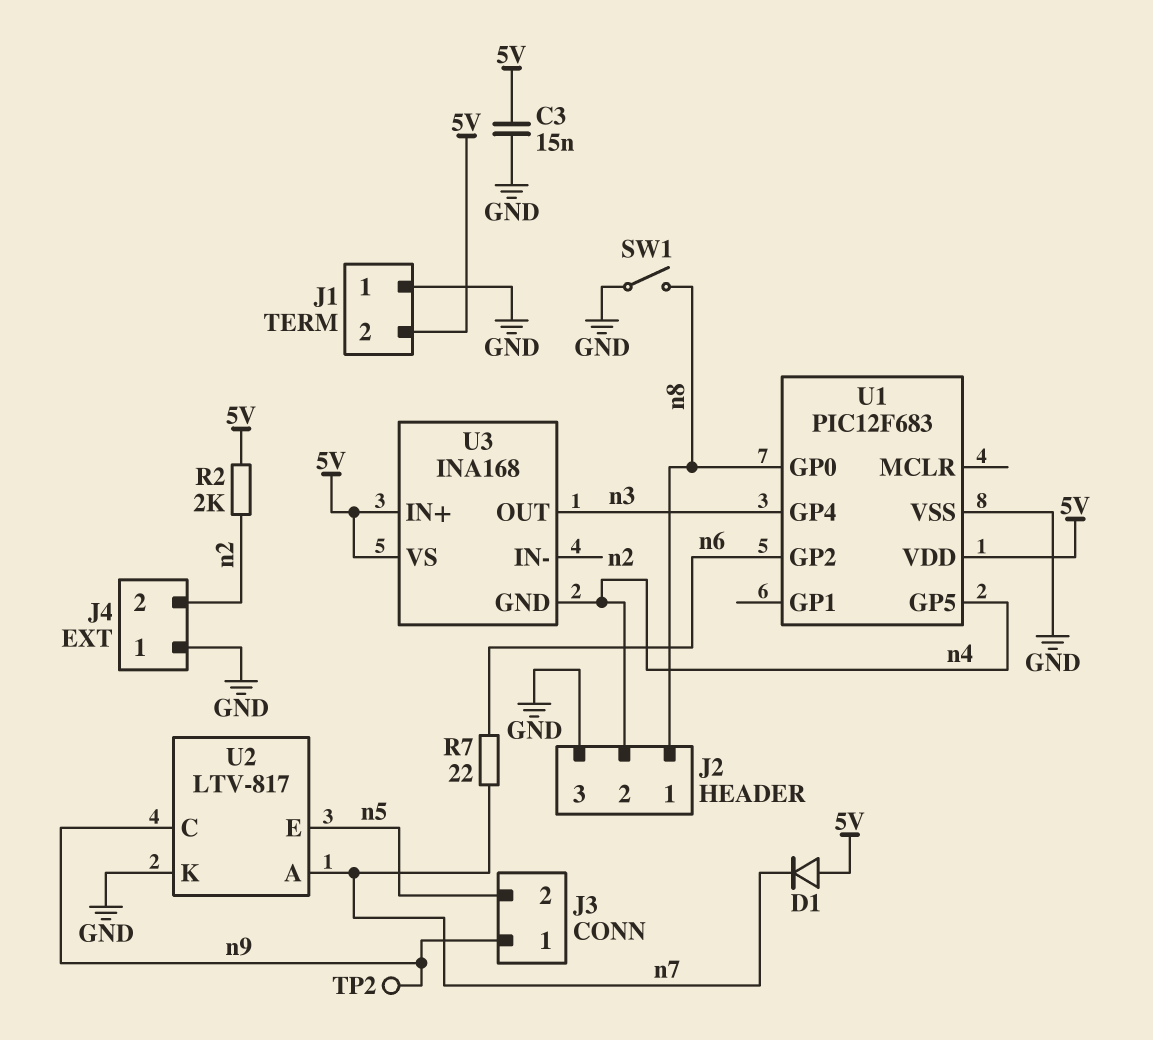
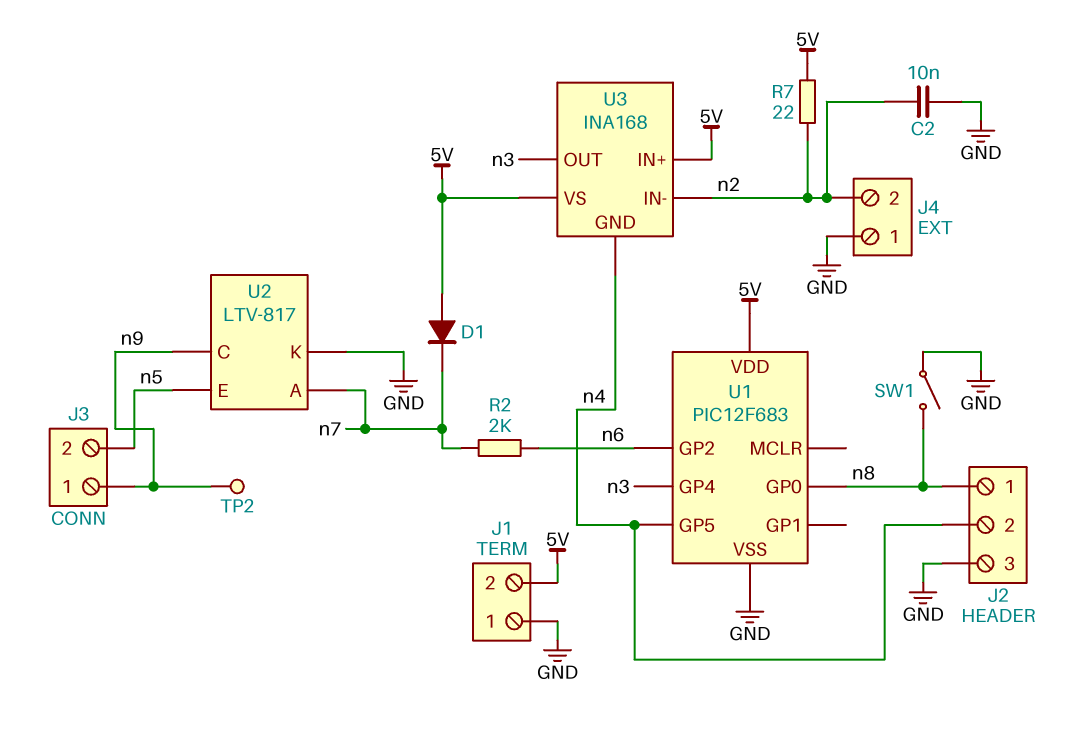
C2: none -> 10nF (GND, n2)
C3: 15nF (5V, GND) -> none
R2: 2k (5V, n2) -> 2k (n6, n7)
R7: 22 (n6, n7) -> 22 (5V, n2)

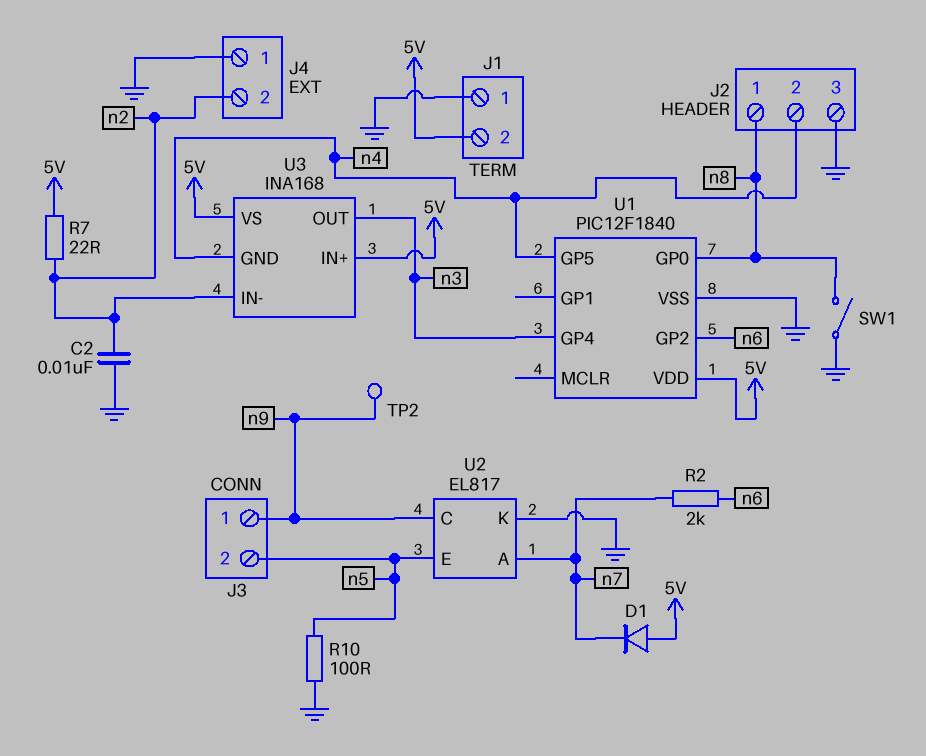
R10: none -> 100 (GND, n5)
U1: PIC12F683 -> PIC12F1840
U2: LTV-817 -> EL817

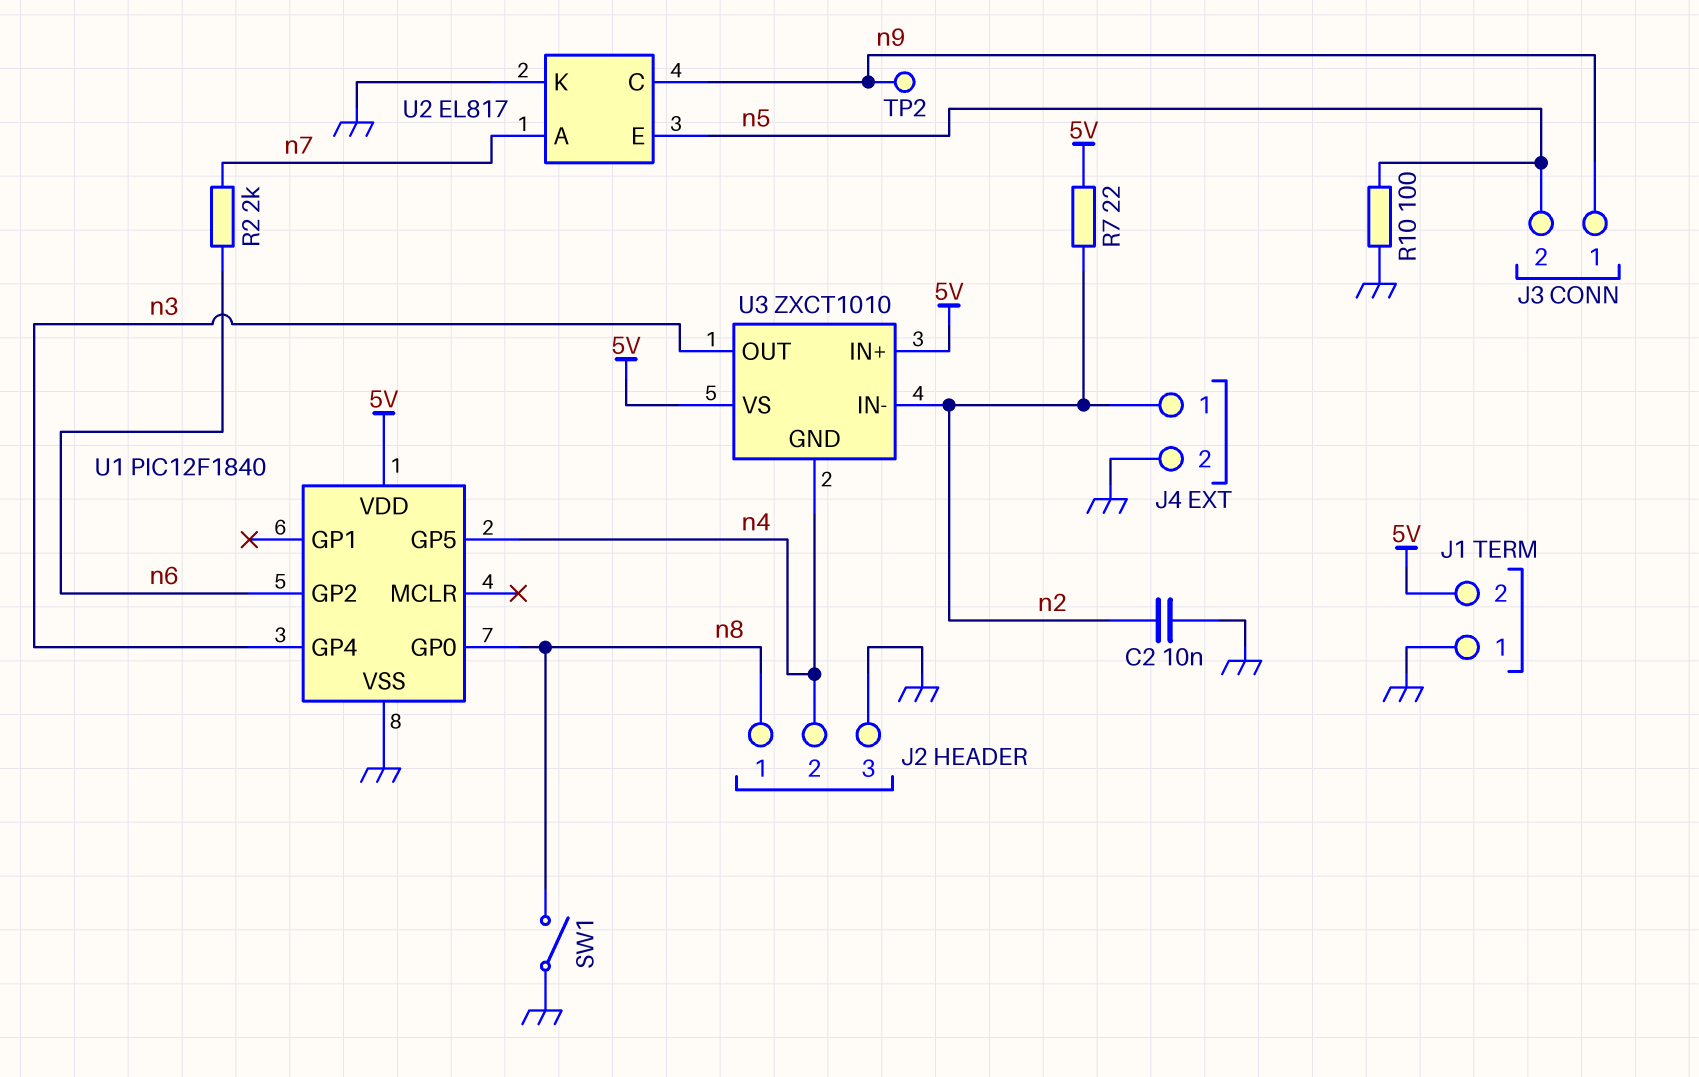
D1: diode (A 5V, K n7) -> none
J4 pin 1: GND -> n2
J4 pin 2: n2 -> GND
U3: INA168 -> ZXCT1010

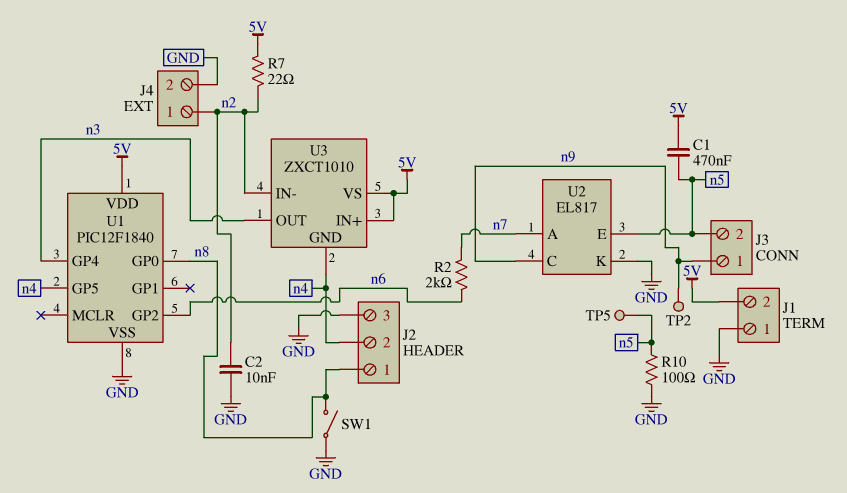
C1: none -> 470nF (5V, n5)
TP5: none -> test point (n5)

